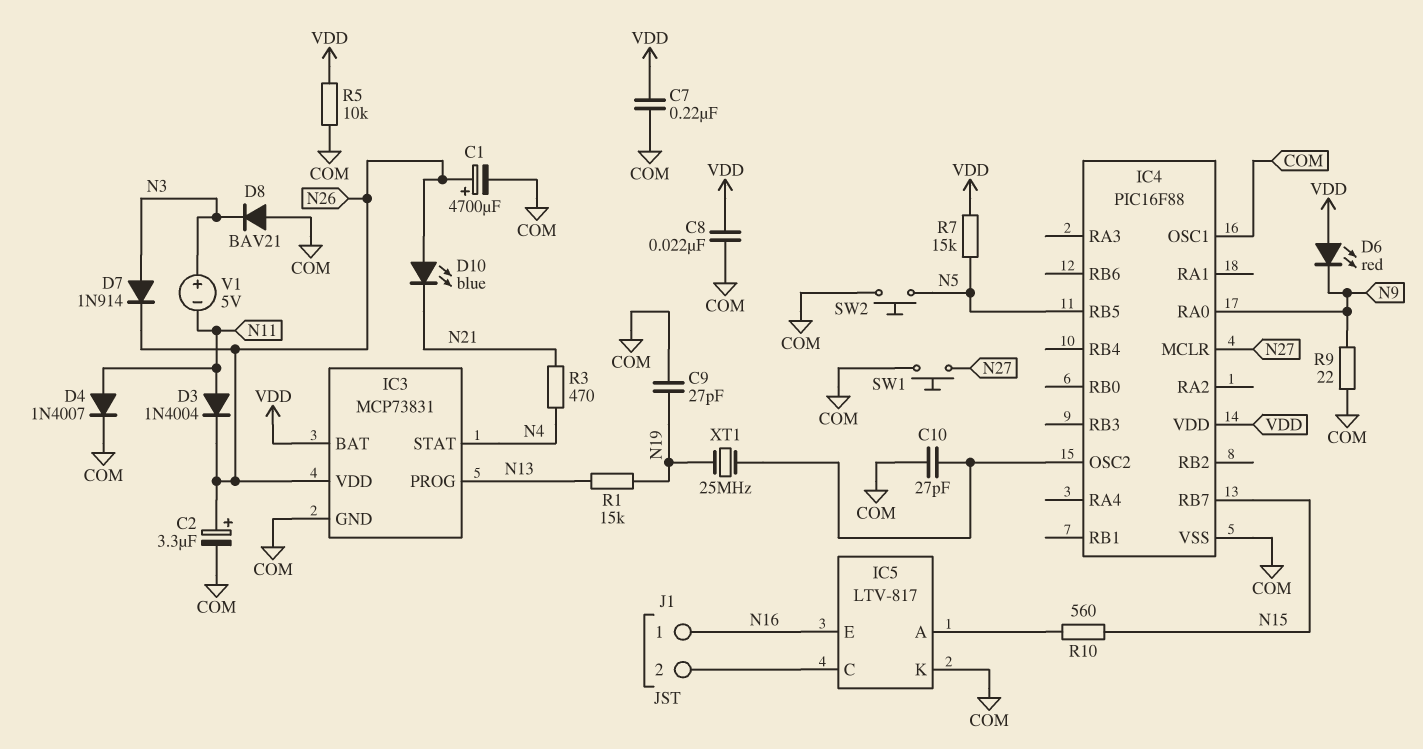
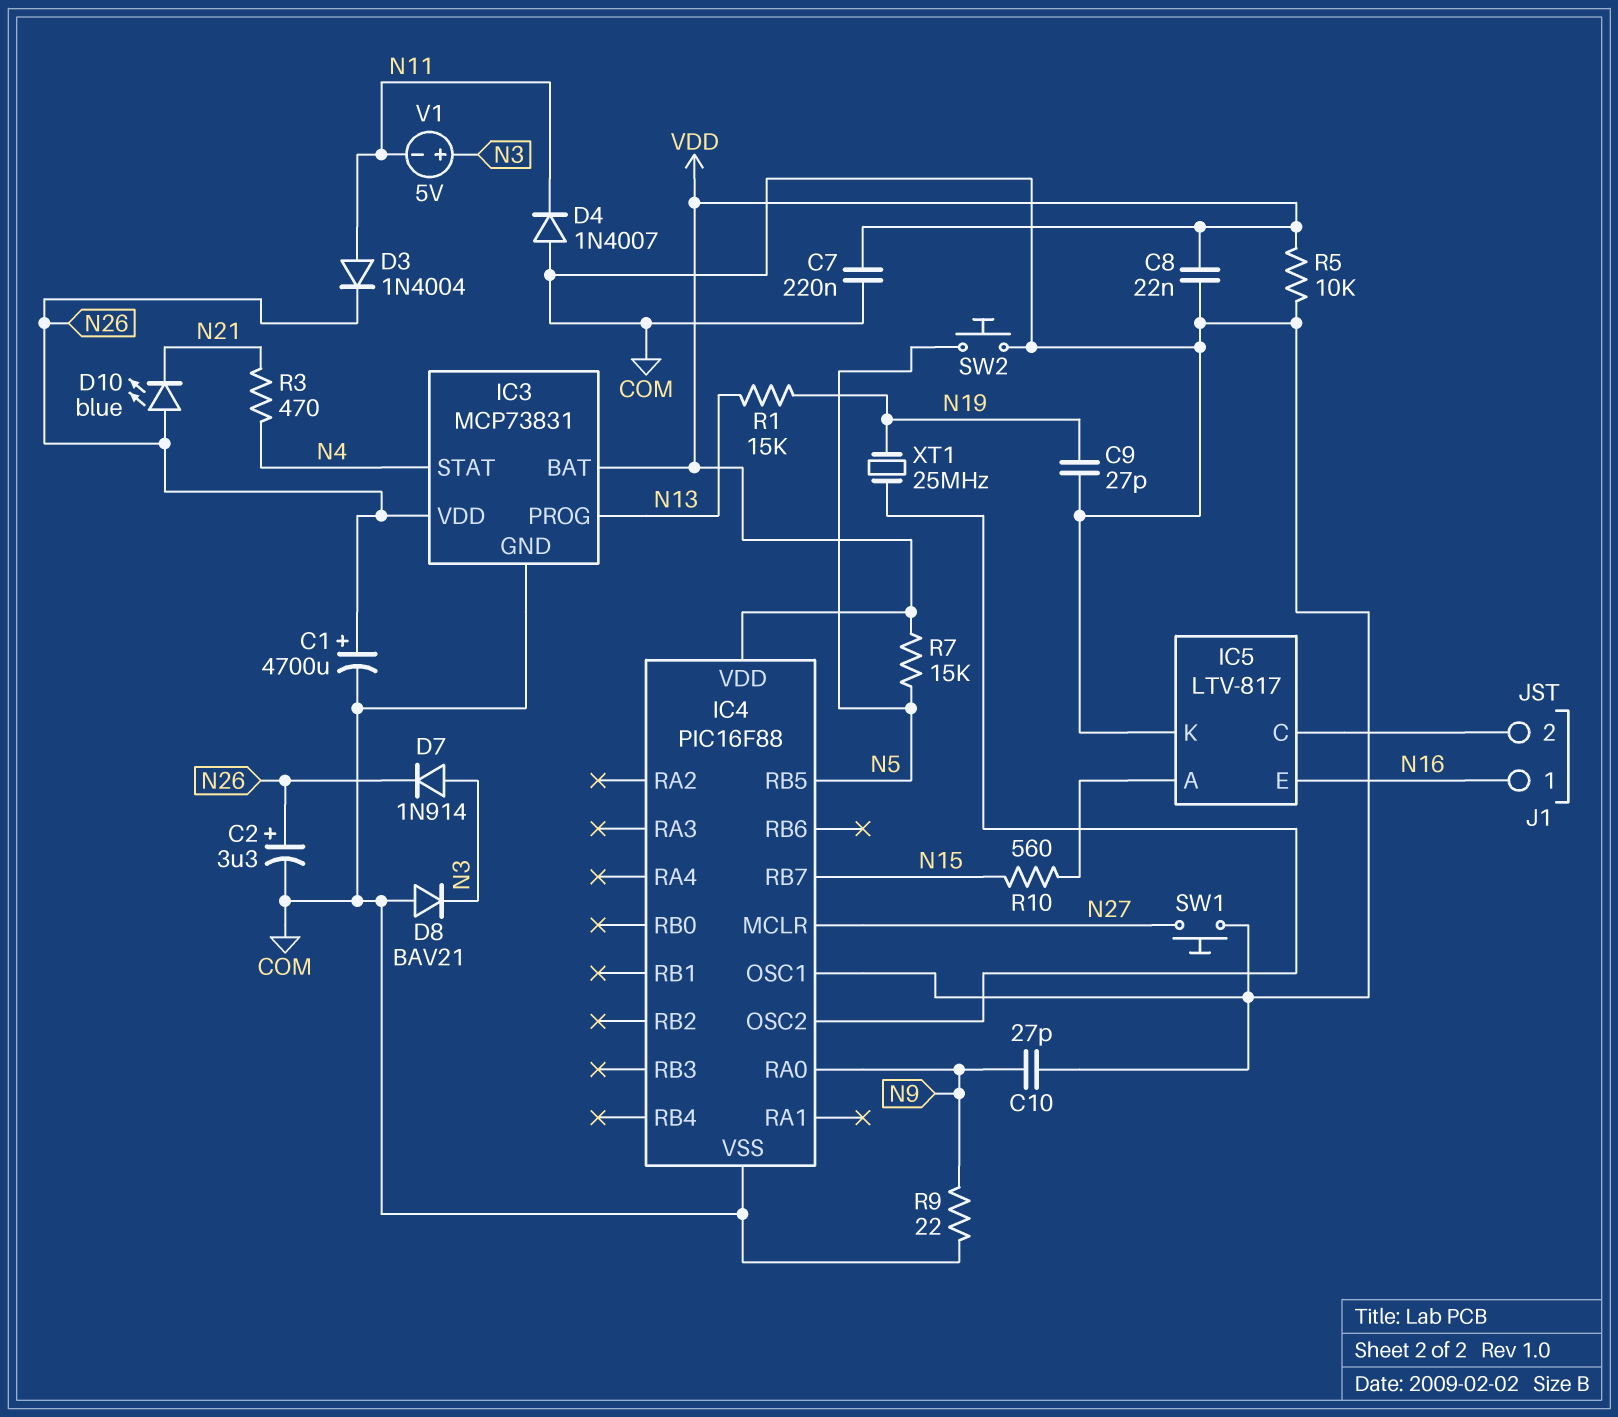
C10: 27pF (COM, IC4/OSC2) -> 27pF (COM, N9)
D4: diode 1N4007 (A N11, K COM) -> diode 1N4007 (A COM, K N11)
D6: LED red (A VDD, K N9) -> none

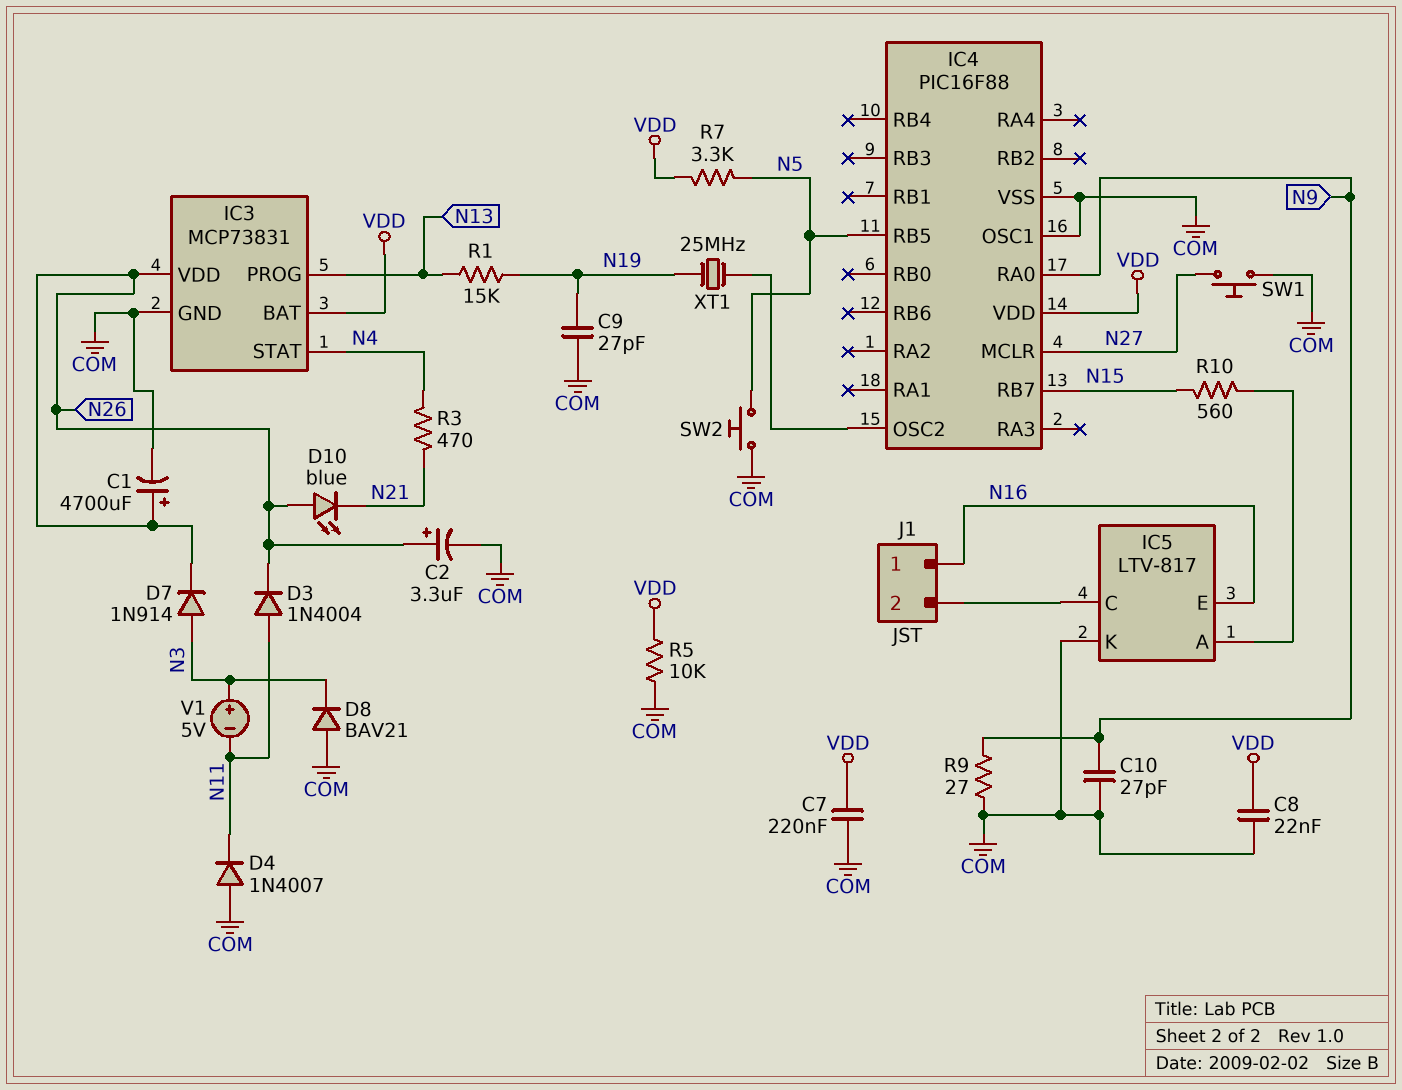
R7: 15k (N5, VDD) -> 3.3k (N5, VDD)
R9: 22 (COM, N9) -> 27 (COM, N9)

